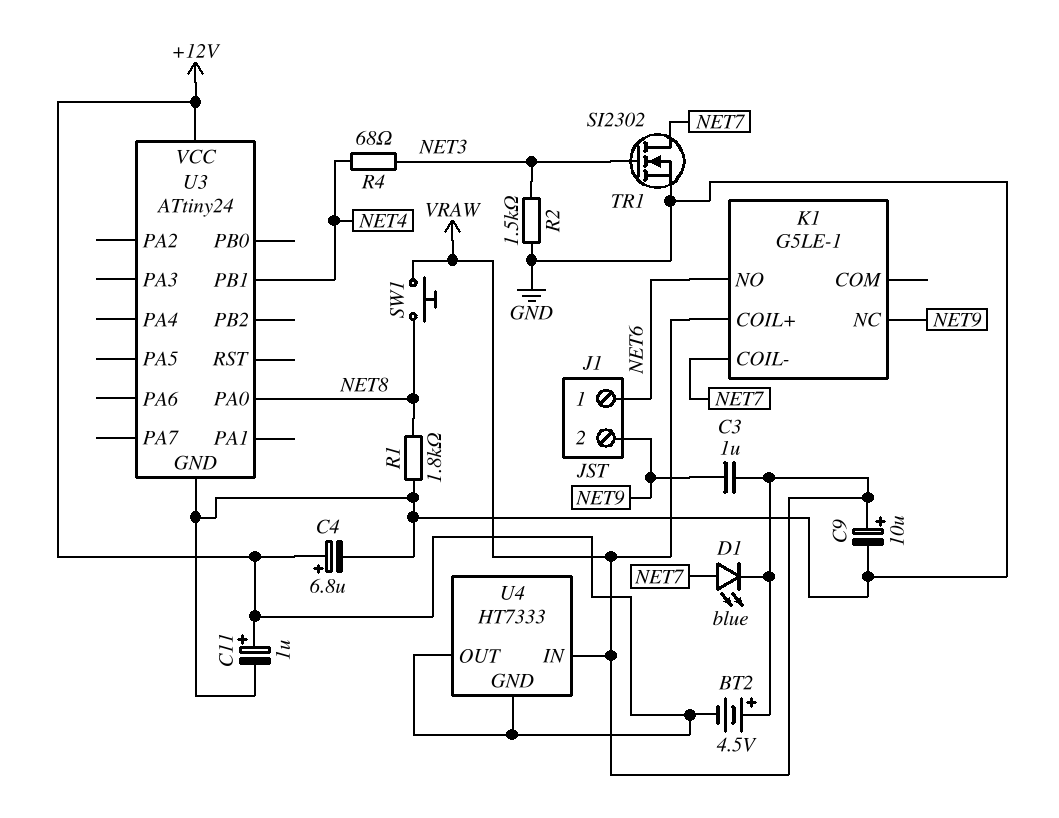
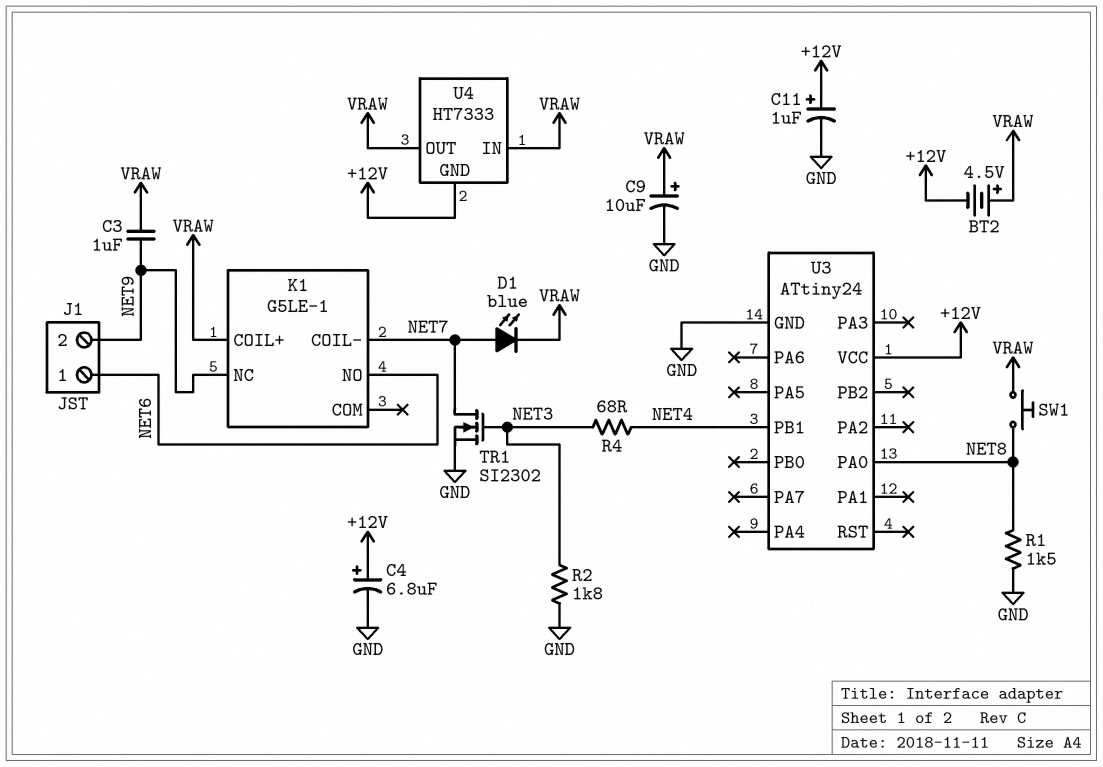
R1: 1.8k (GND, NET8) -> 1.5k (GND, NET8)
R2: 1.5k (GND, NET3) -> 1.8k (GND, NET3)
U4 pin OUT: +12V -> VRAW

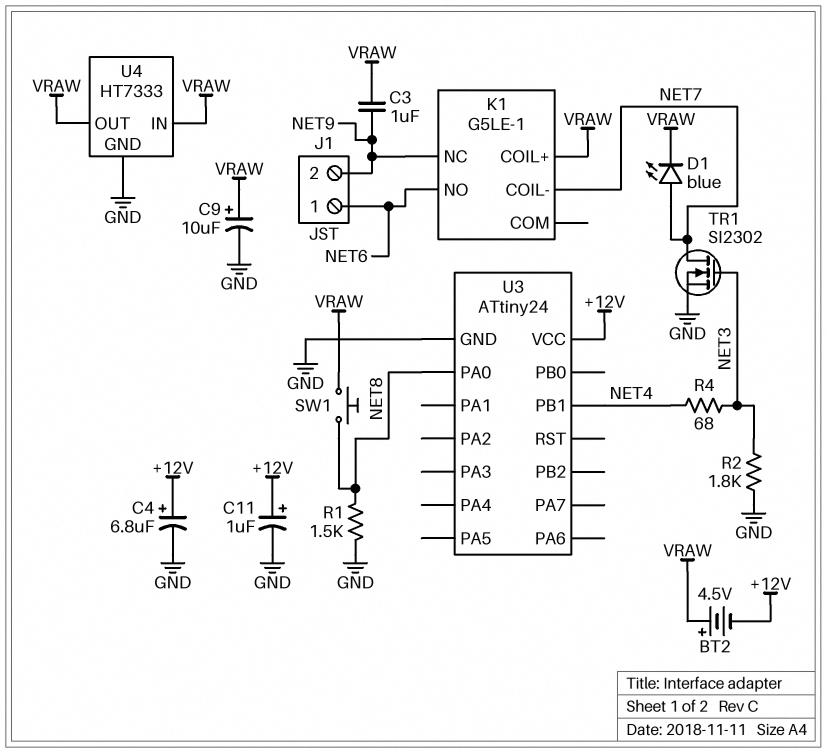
U4 pin GND: +12V -> GND

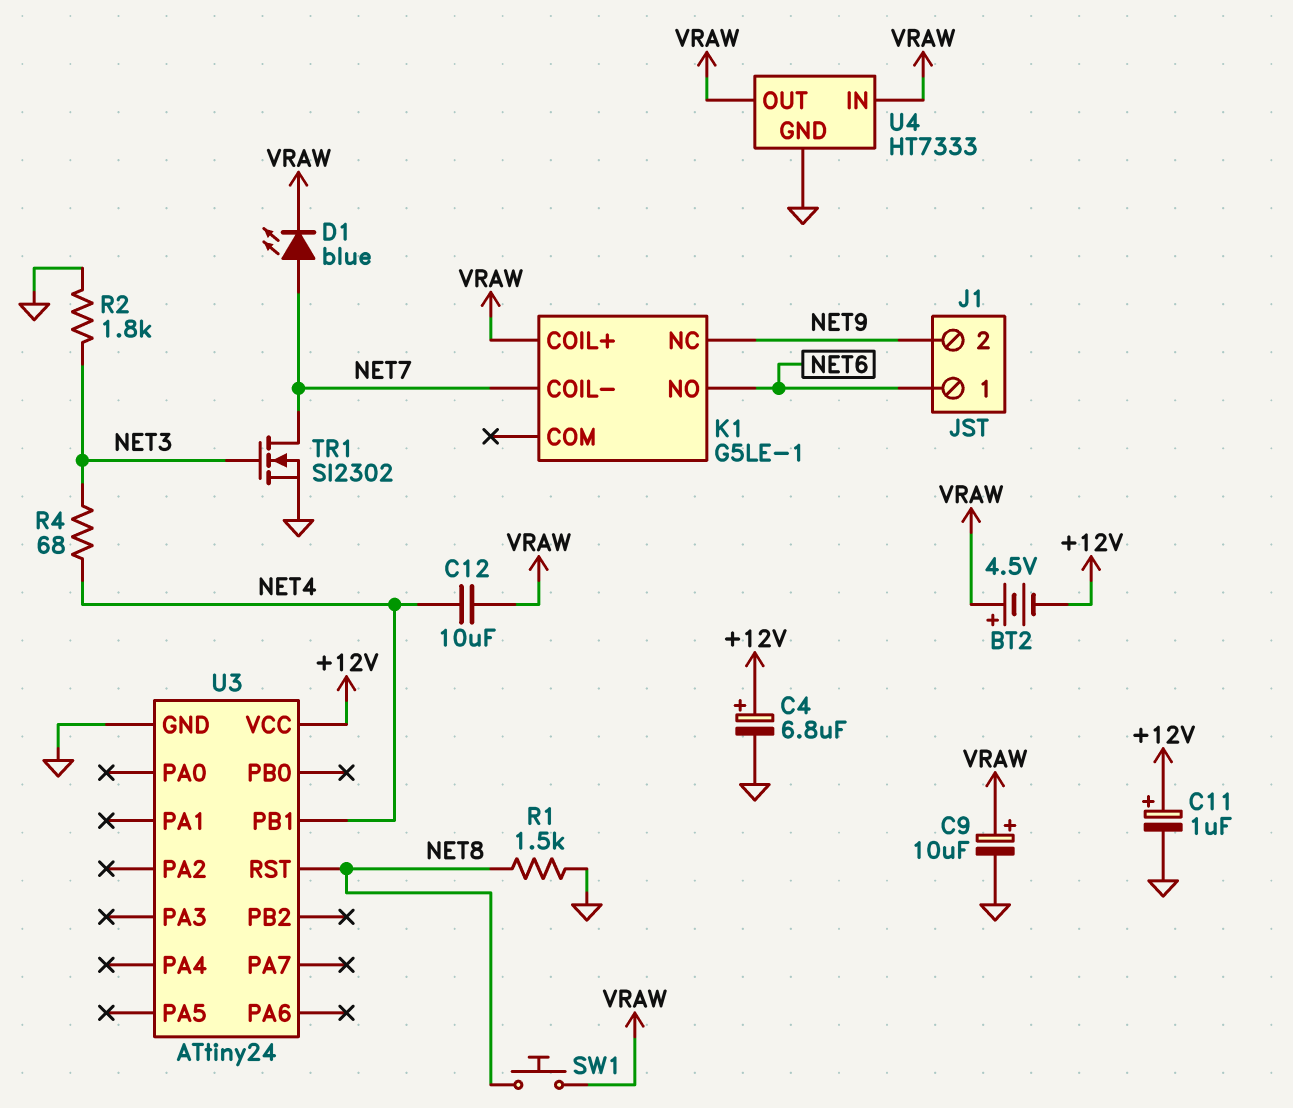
C3: 1uF (NET9, VRAW) -> none
C12: none -> 10uF (NET4, VRAW)
U3 pin PA0: NET8 -> none
U3 pin RST: none -> NET8

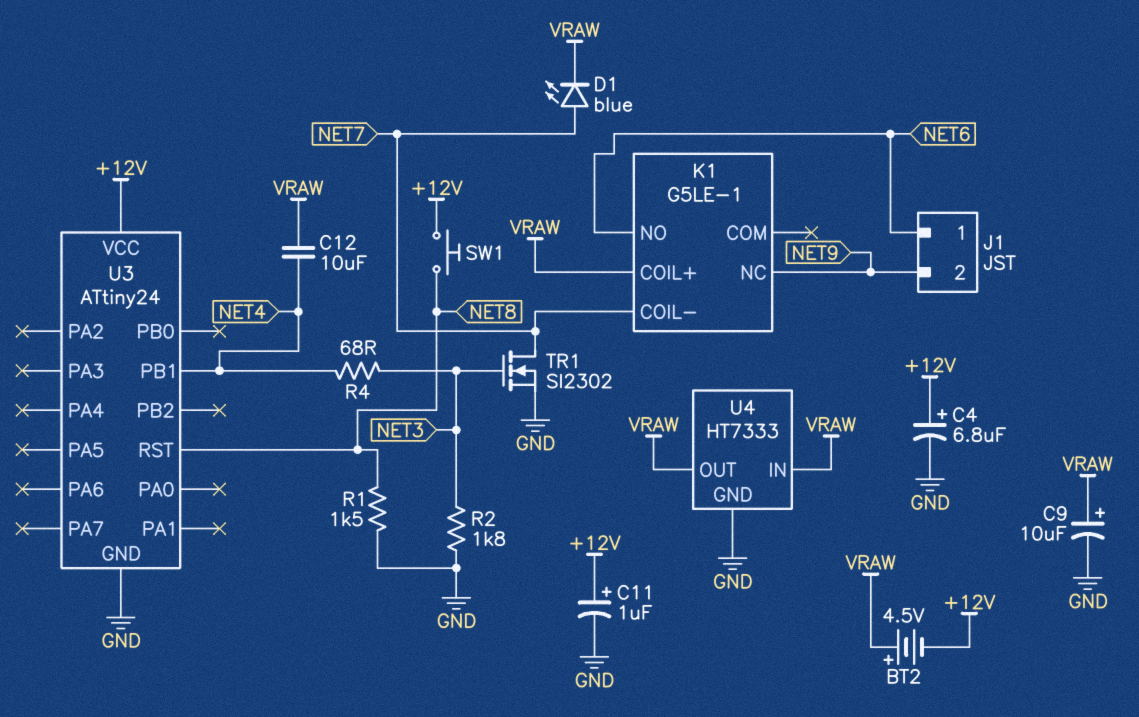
SW1: button (NET8, VRAW) -> button (+12V, NET8)

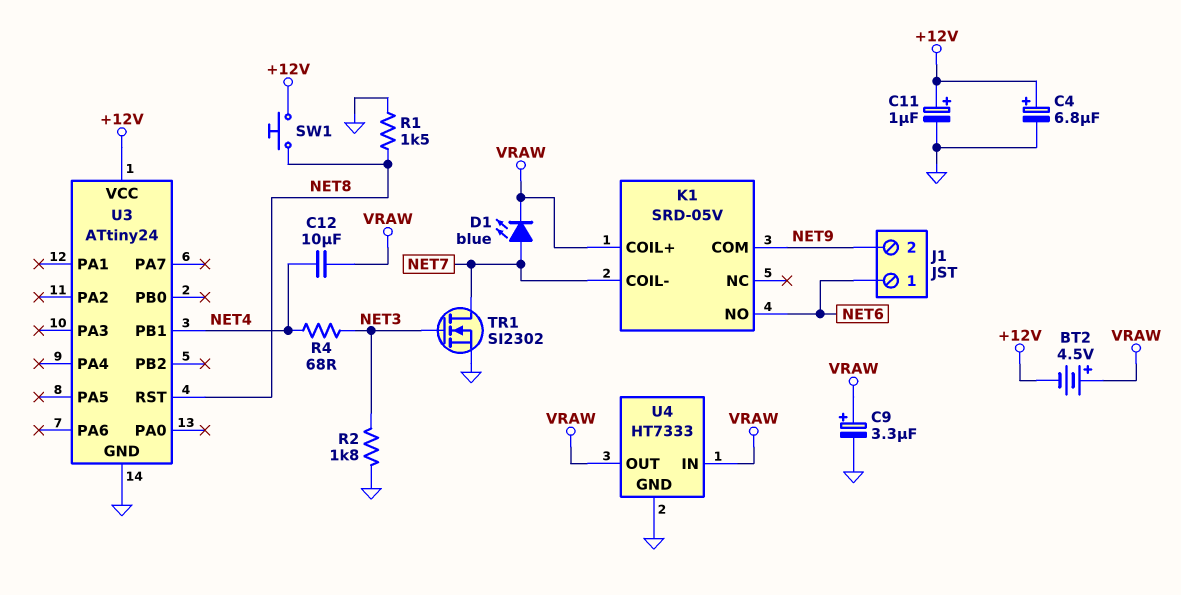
C9: 10uF (plus VRAW, minus GND) -> 3.3uF (plus VRAW, minus GND)
K1: G5LE-1 -> SRD-05V
K1 pin COM: none -> NET9
K1 pin NC: NET9 -> none

